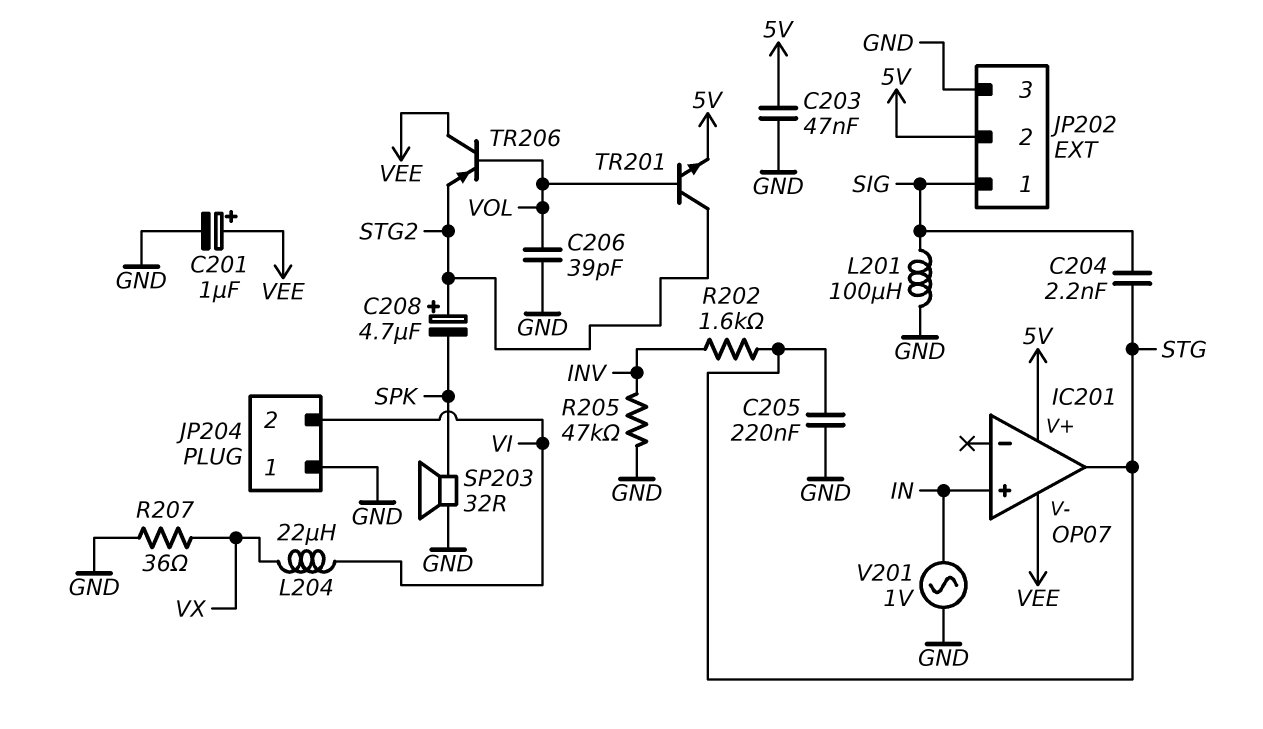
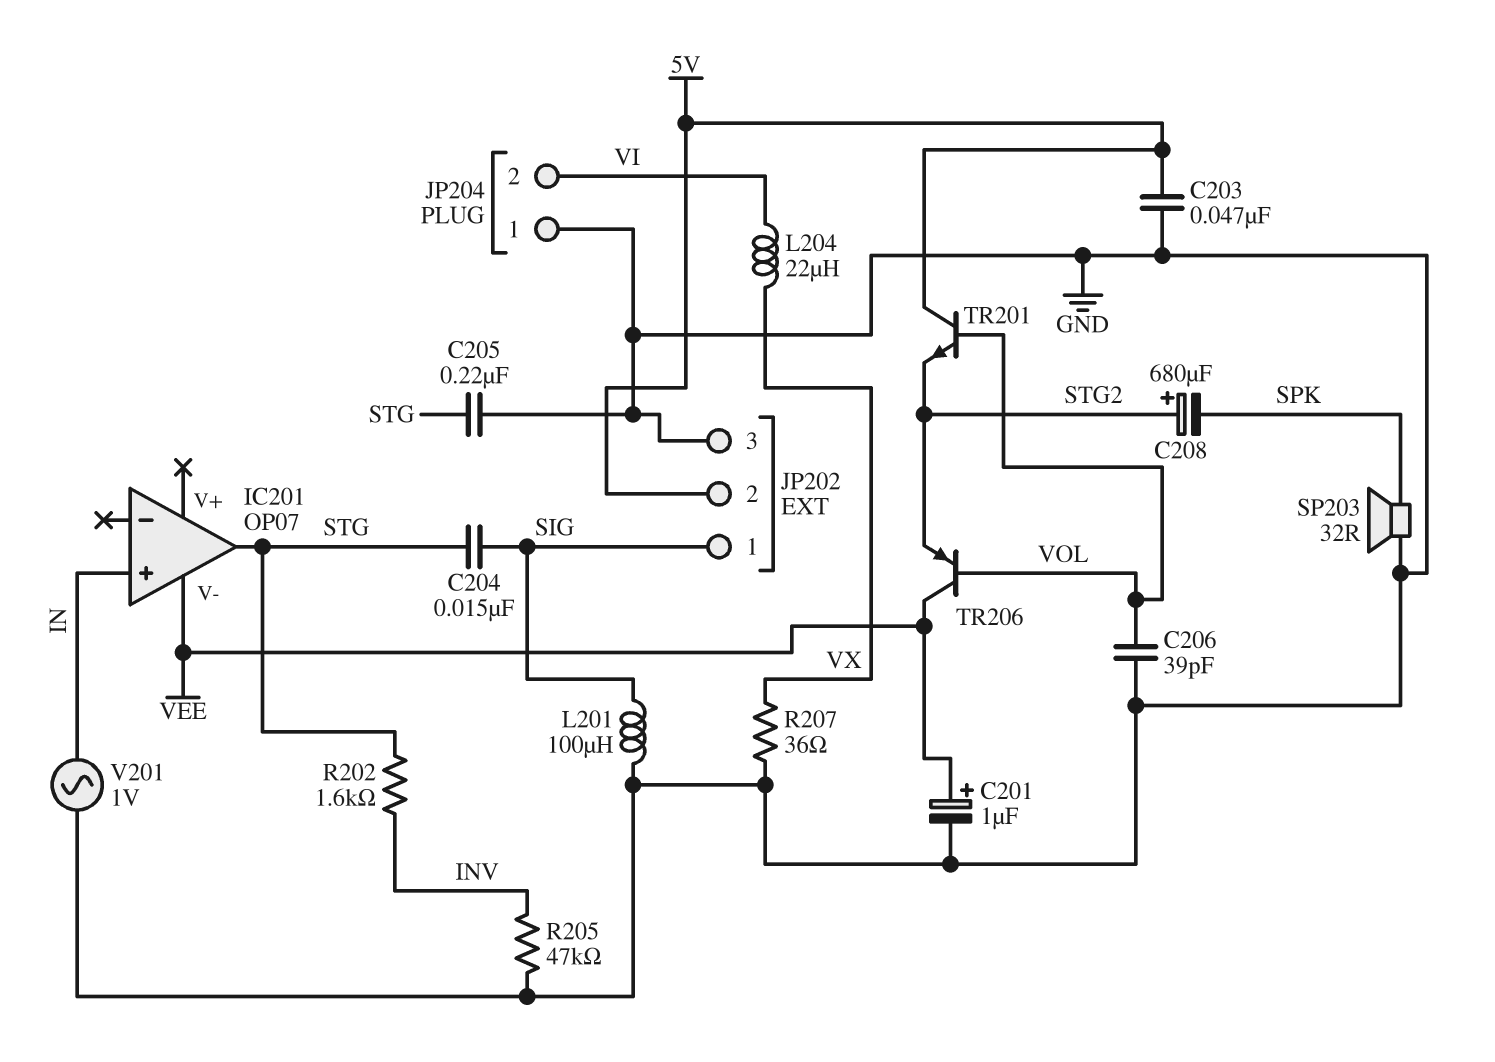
C204: 2.2nF (SIG, STG) -> 15nF (SIG, STG)
C208: 4.7uF (plus STG2, minus SPK) -> 680uF (plus STG2, minus SPK)
IC201 pin V+: 5V -> none
TR201: NPN (B VOL, C STG2, E 5V) -> NPN (B VOL, C 5V, E STG2)

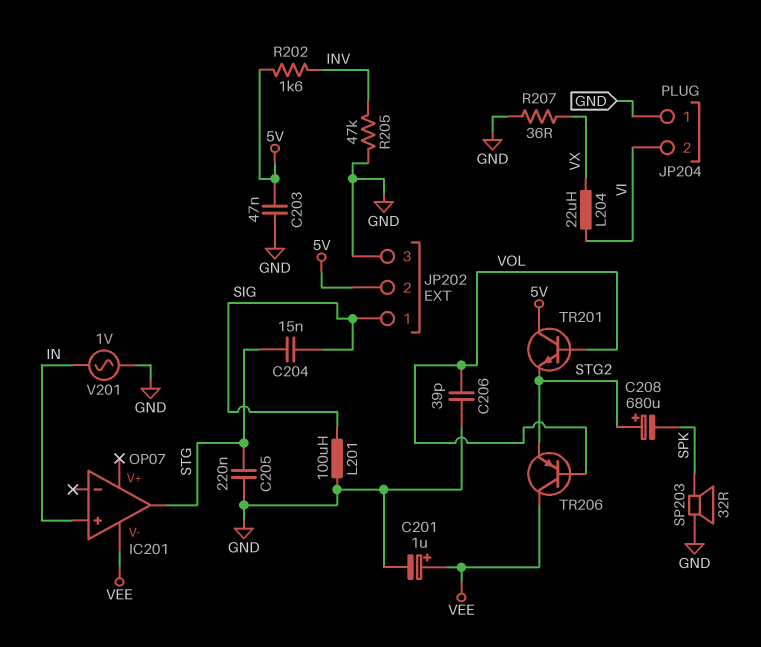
R202: 1.6k (INV, STG) -> 1.6k (5V, INV)

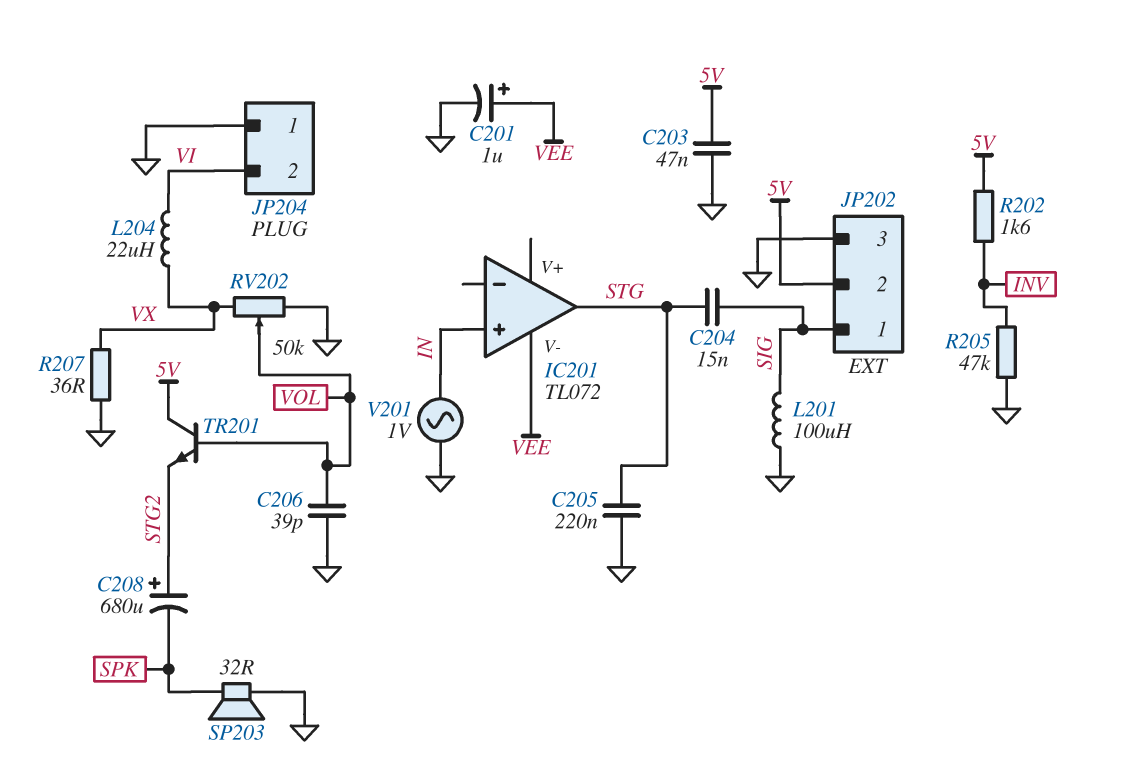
IC201: OP07 -> TL072
RV202: none -> 50k (GND, VX, wiper VOL)
TR206: PNP (B VOL, C VEE, E STG2) -> none

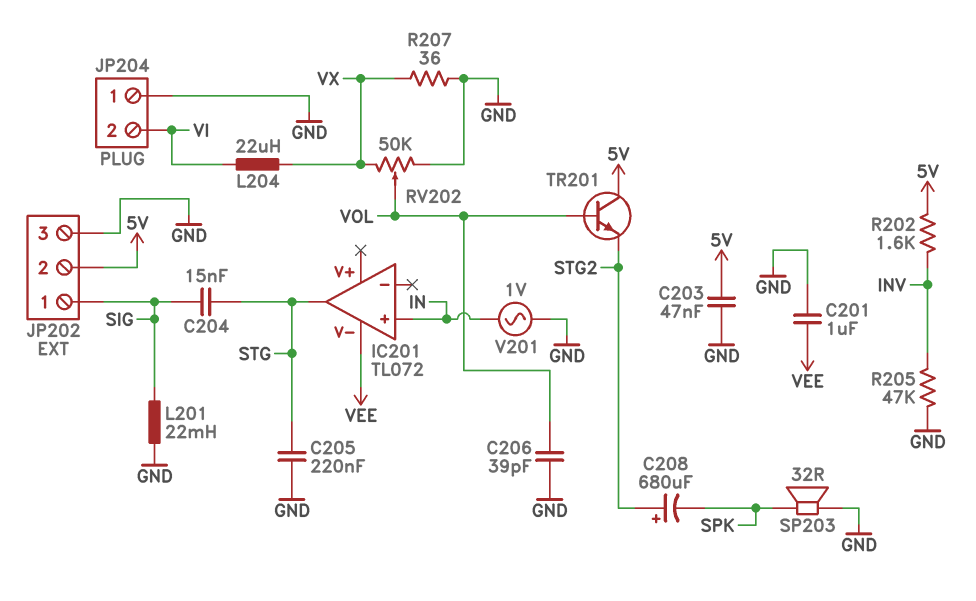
C201: 1uF (plus VEE, minus GND) -> 1uF (GND, VEE)
L201: 100uH (GND, SIG) -> 22mH (GND, SIG)

